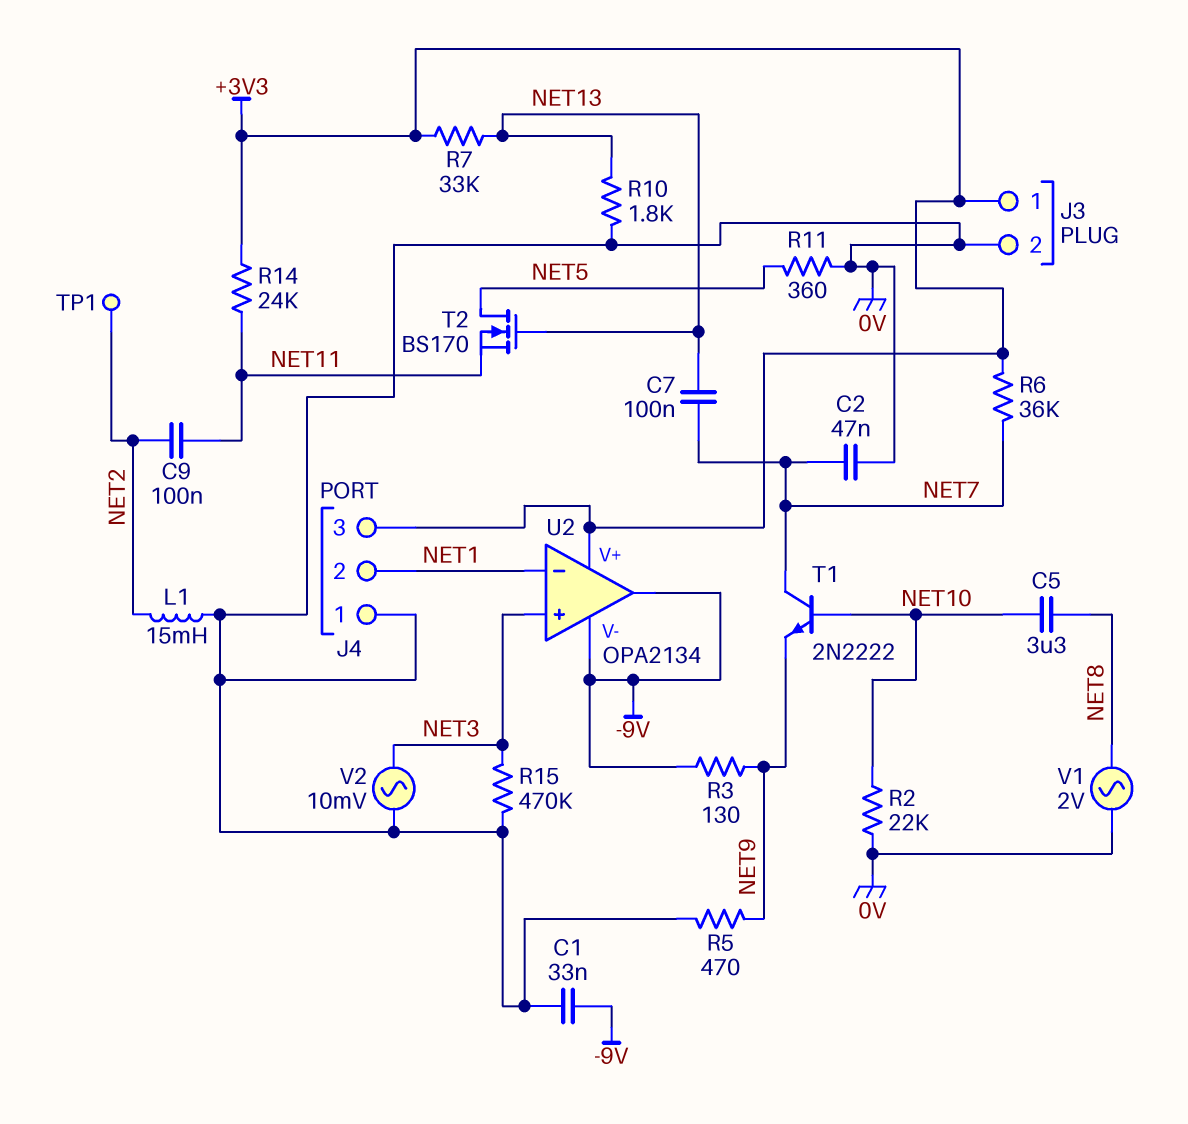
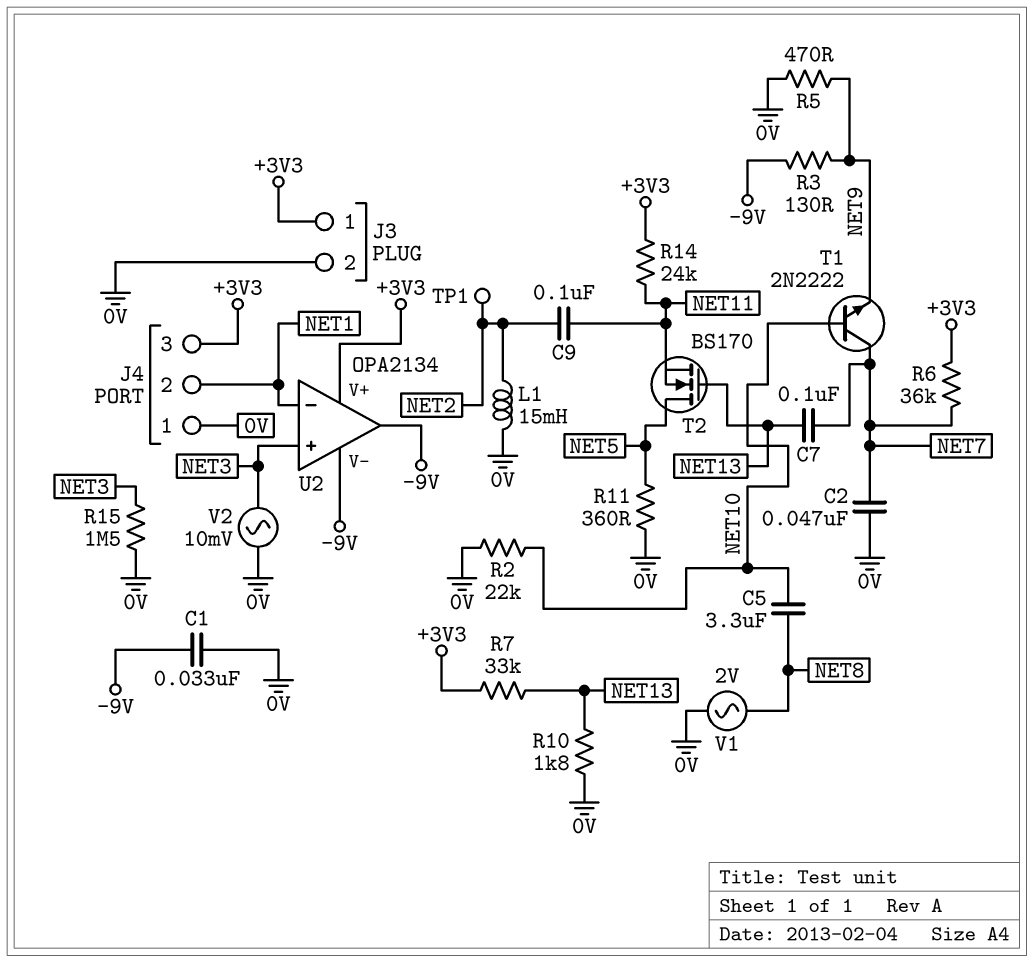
R15: 470k (0V, NET3) -> 1.5M (0V, NET3)

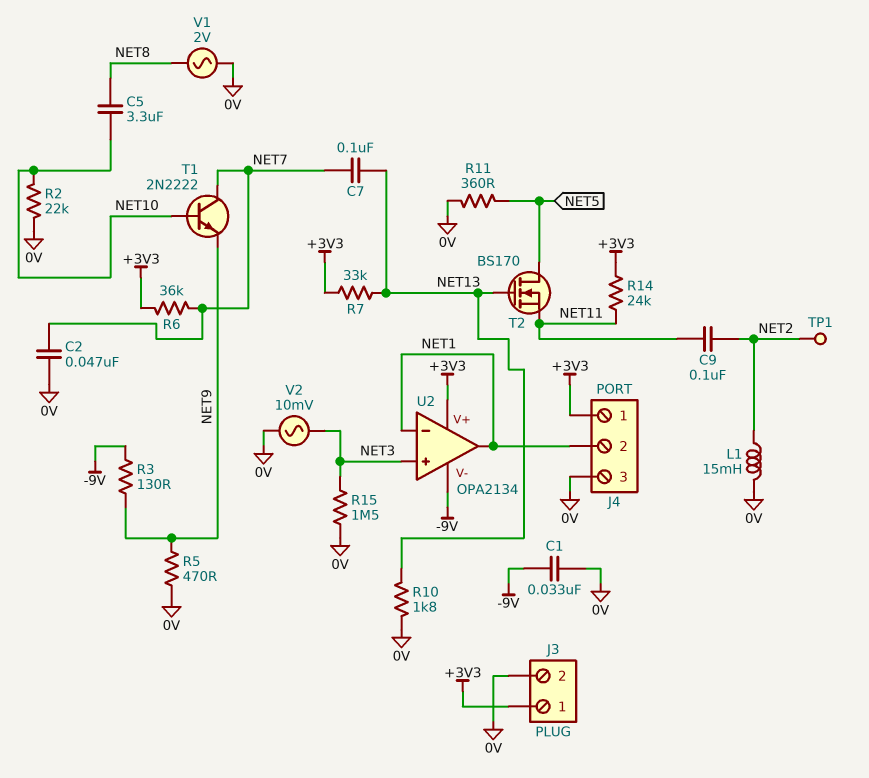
J4 pin 1: 0V -> +3V3
J4 pin 3: +3V3 -> 0V
U2 pin out: -9V -> NET1

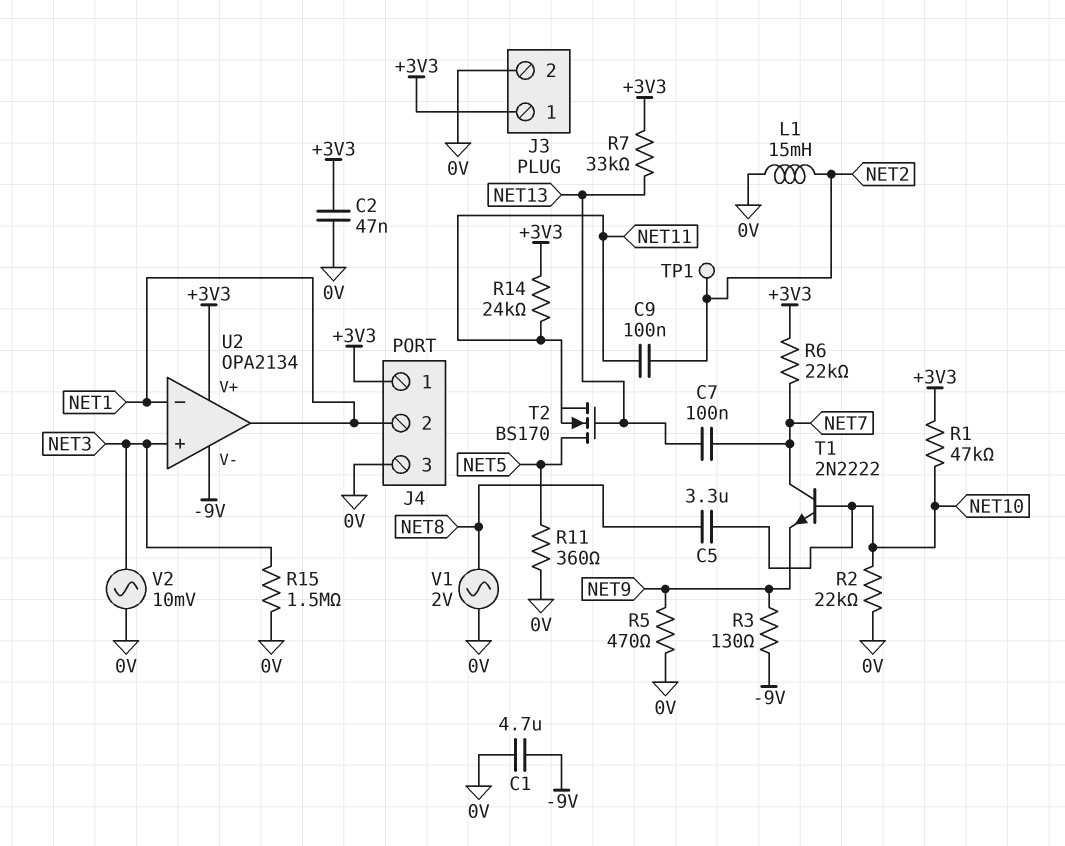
C1: 33nF (-9V, 0V) -> 4.7uF (-9V, 0V)
C2: 47nF (0V, NET7) -> 47nF (+3V3, 0V)
R1: none -> 47k (+3V3, NET10)
R6: 36k (+3V3, NET7) -> 22k (+3V3, NET7)
R10: 1.8k (0V, NET13) -> none

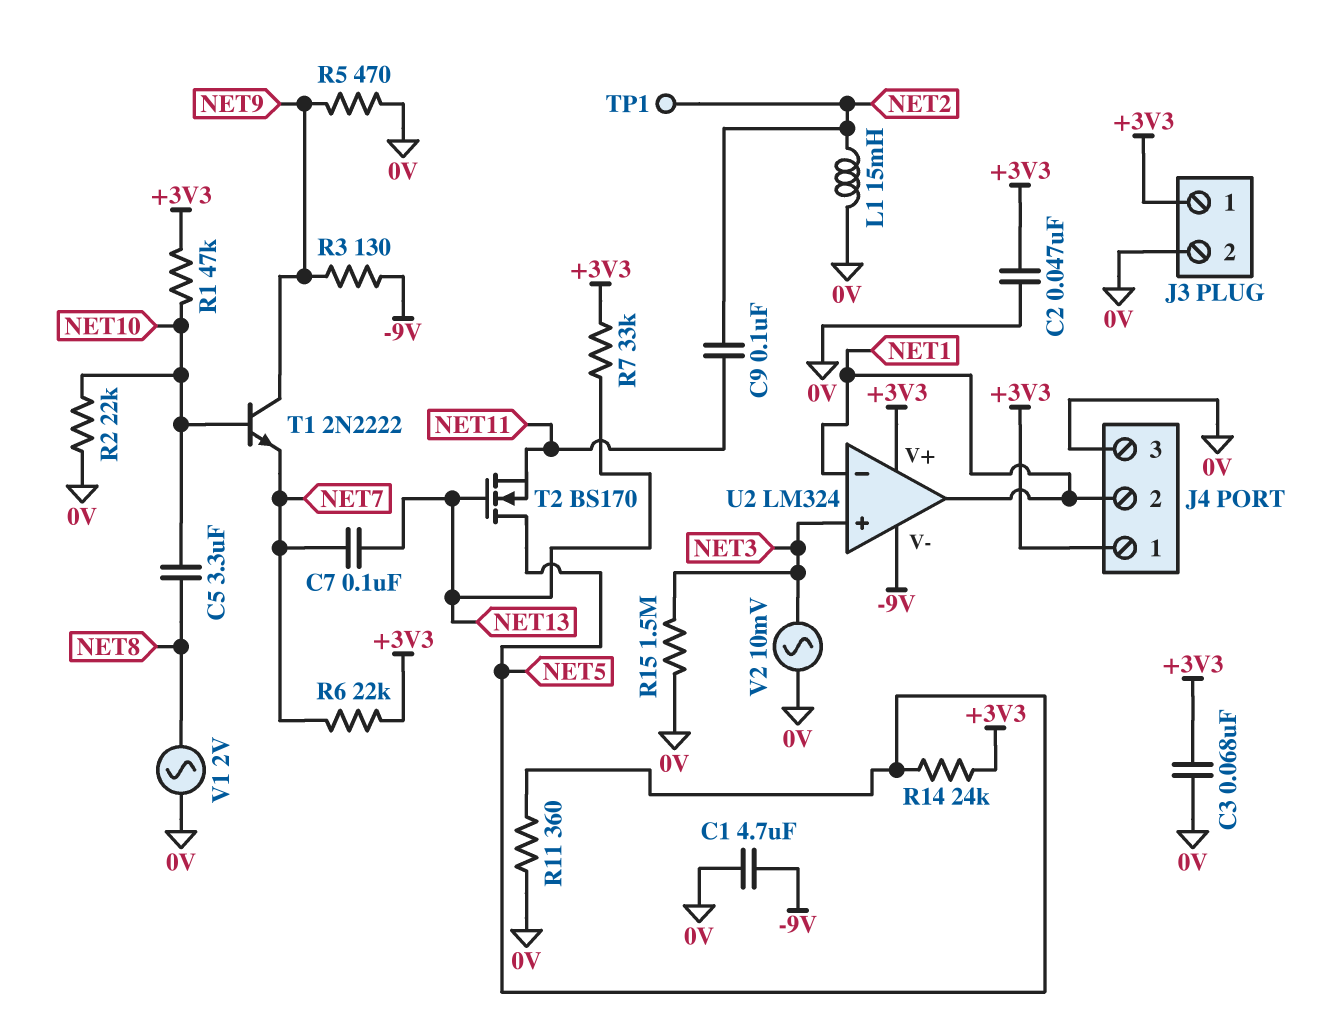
C3: none -> 68nF (+3V3, 0V)
R14: 24k (+3V3, NET11) -> 24k (+3V3, NET5)
T1: NPN 2N2222 (B NET10, C NET7, E NET9) -> NPN 2N2222 (B NET10, C NET9, E NET7)
U2: OPA2134 -> LM324

